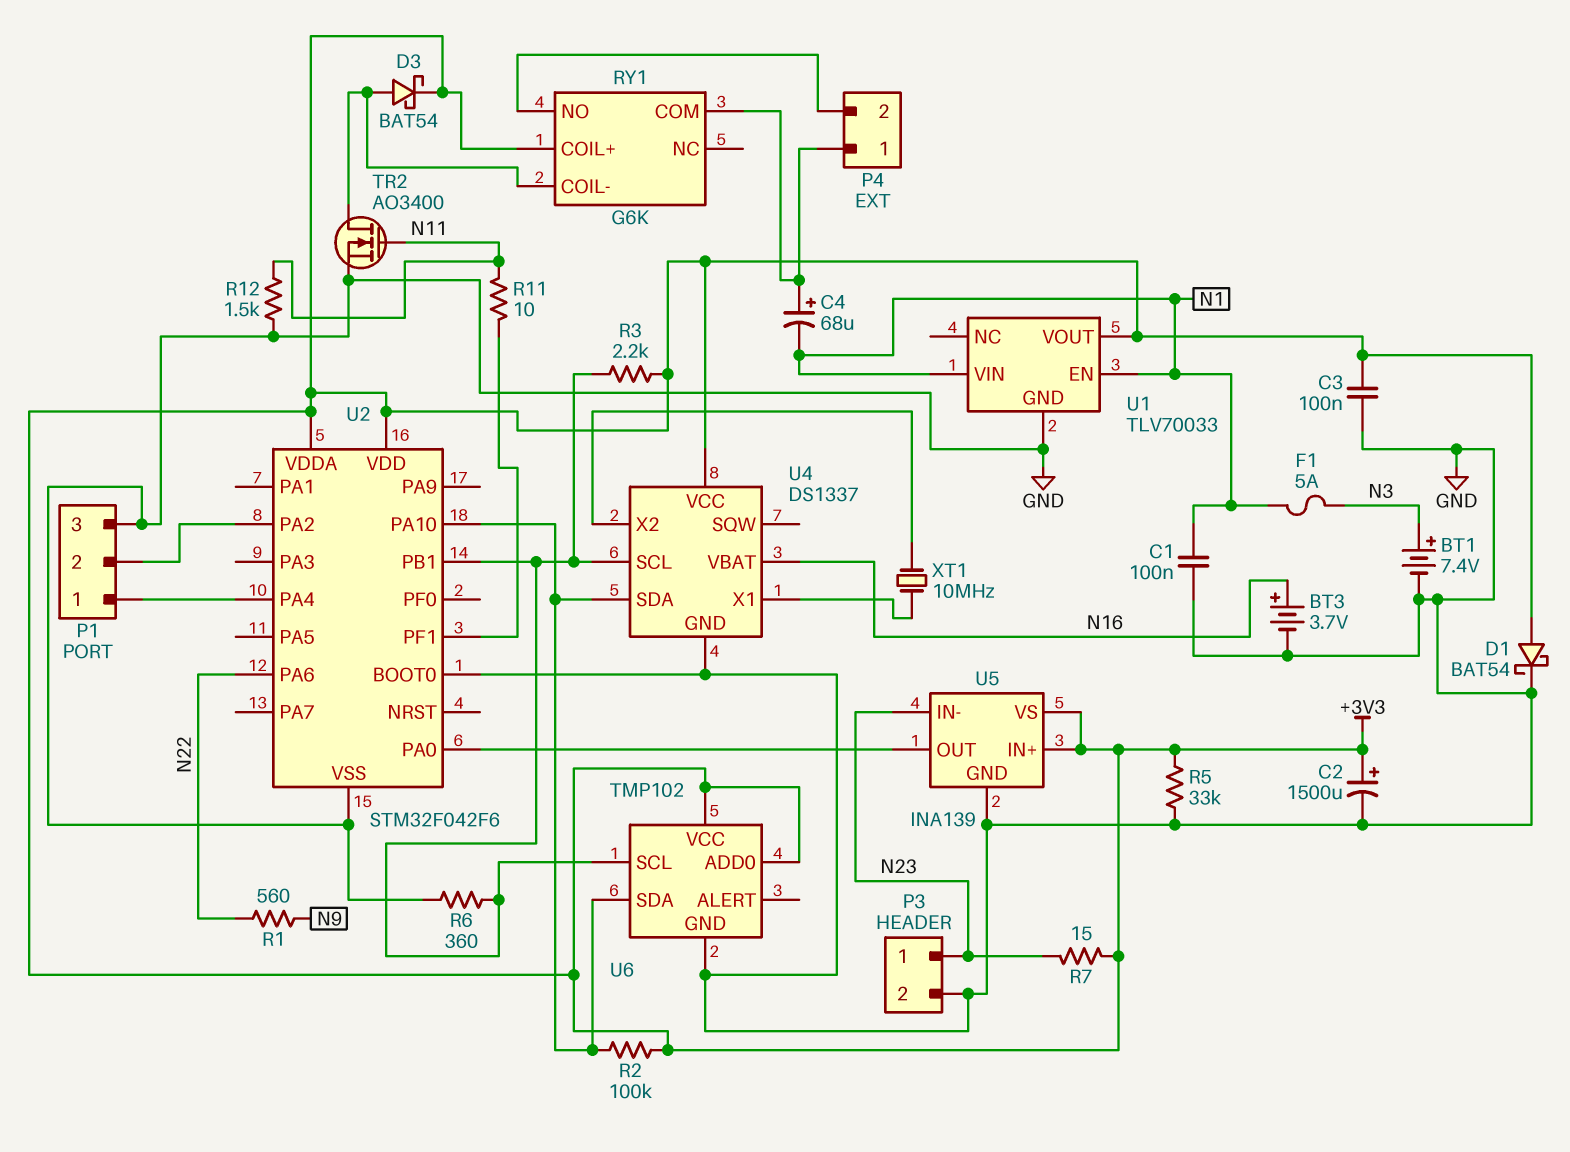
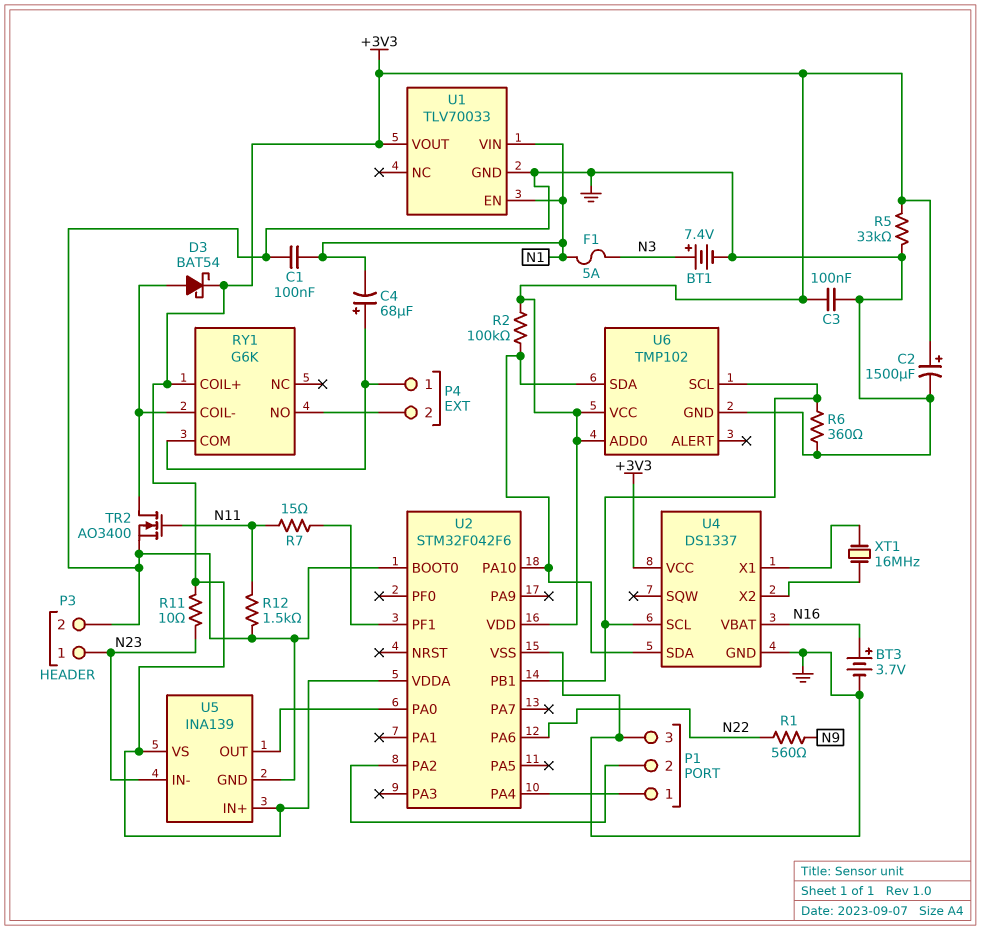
D1: schottky BAT54 (A +3V3, K GND) -> none
R3: 2.2k (+3V3, U2/PB1) -> none
R7: 15 (+3V3, N23) -> 15 (N11, U2/PF1)
R11: 10 (N11, U2/PF1) -> 10 (+3V3, N23)
XT1: 10MHz (U4/X1, U4/X2) -> 16MHz (U4/X1, U4/X2)

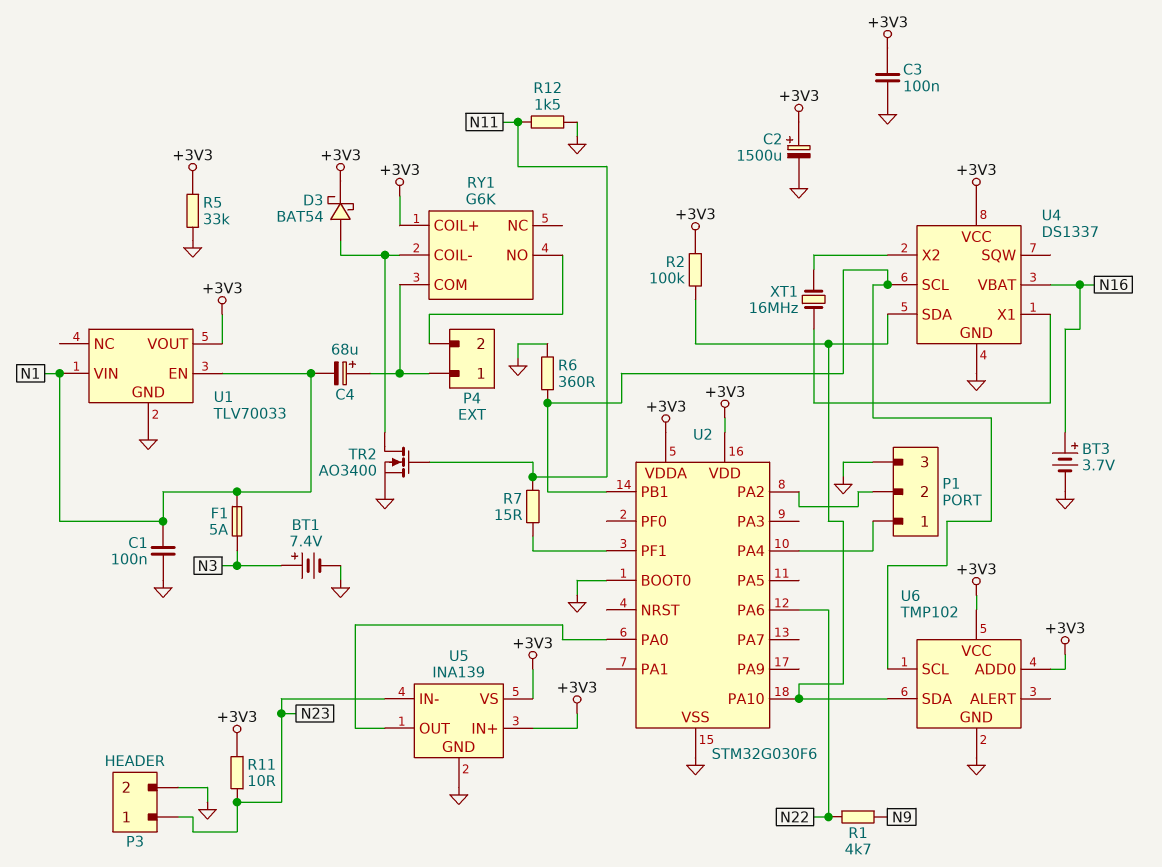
R1: 560 (N9, N22) -> 4.7k (N9, N22)
U2: STM32F042F6 -> STM32G030F6

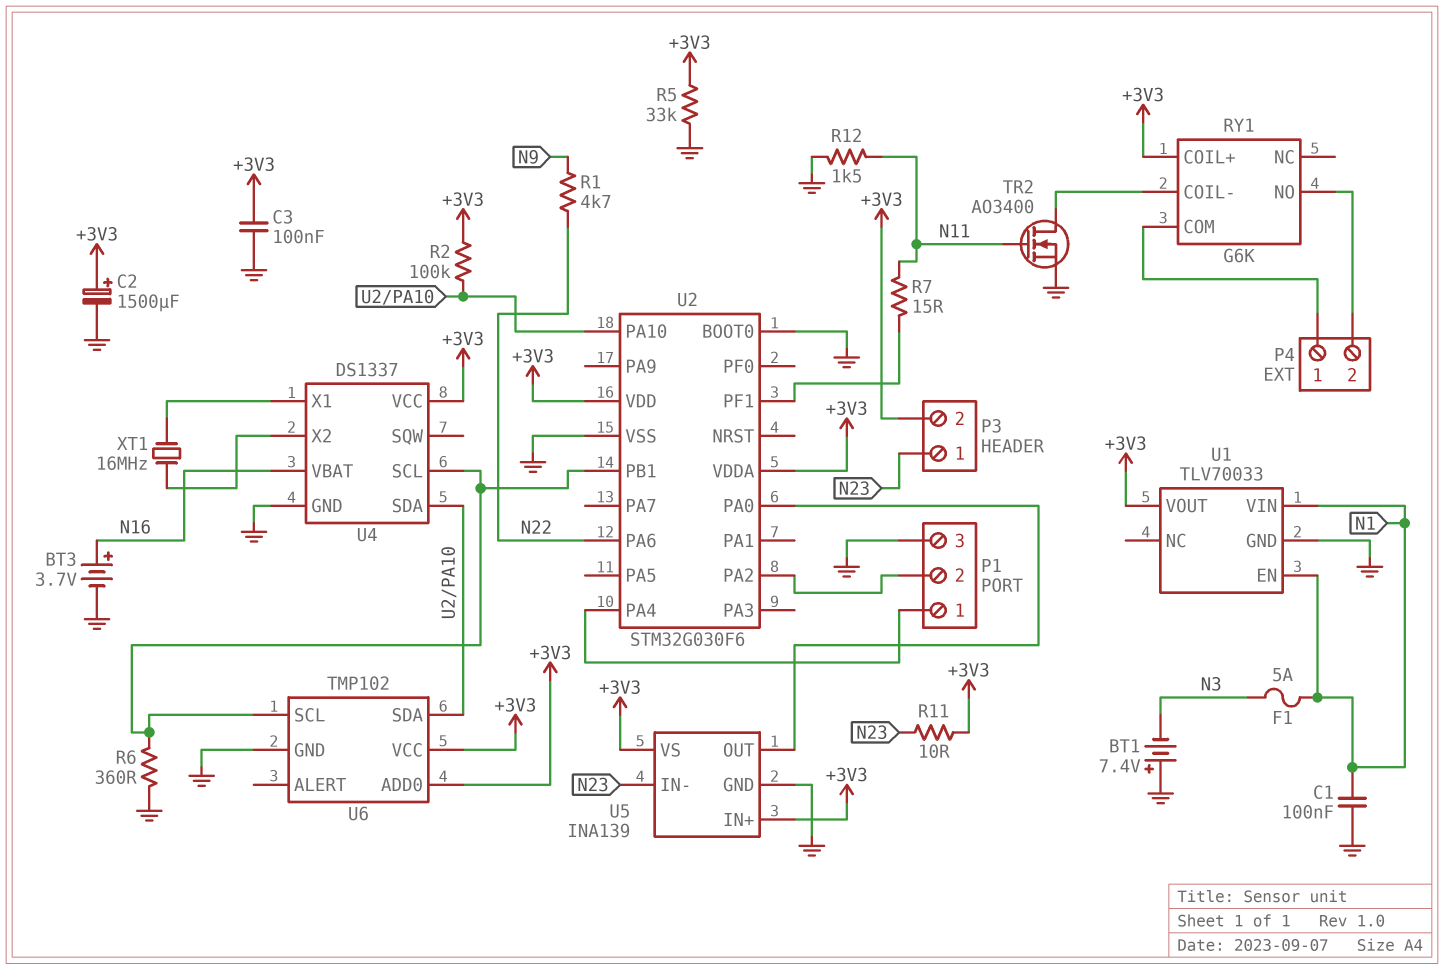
BT1: 7.4V (plus N3, minus GND) -> 7.4V (plus GND, minus N3)
C4: 68uF (plus P4/1, minus N1) -> none
D3: schottky BAT54 (A RY1/COIL-, K +3V3) -> none
P3 pin 2: GND -> +3V3

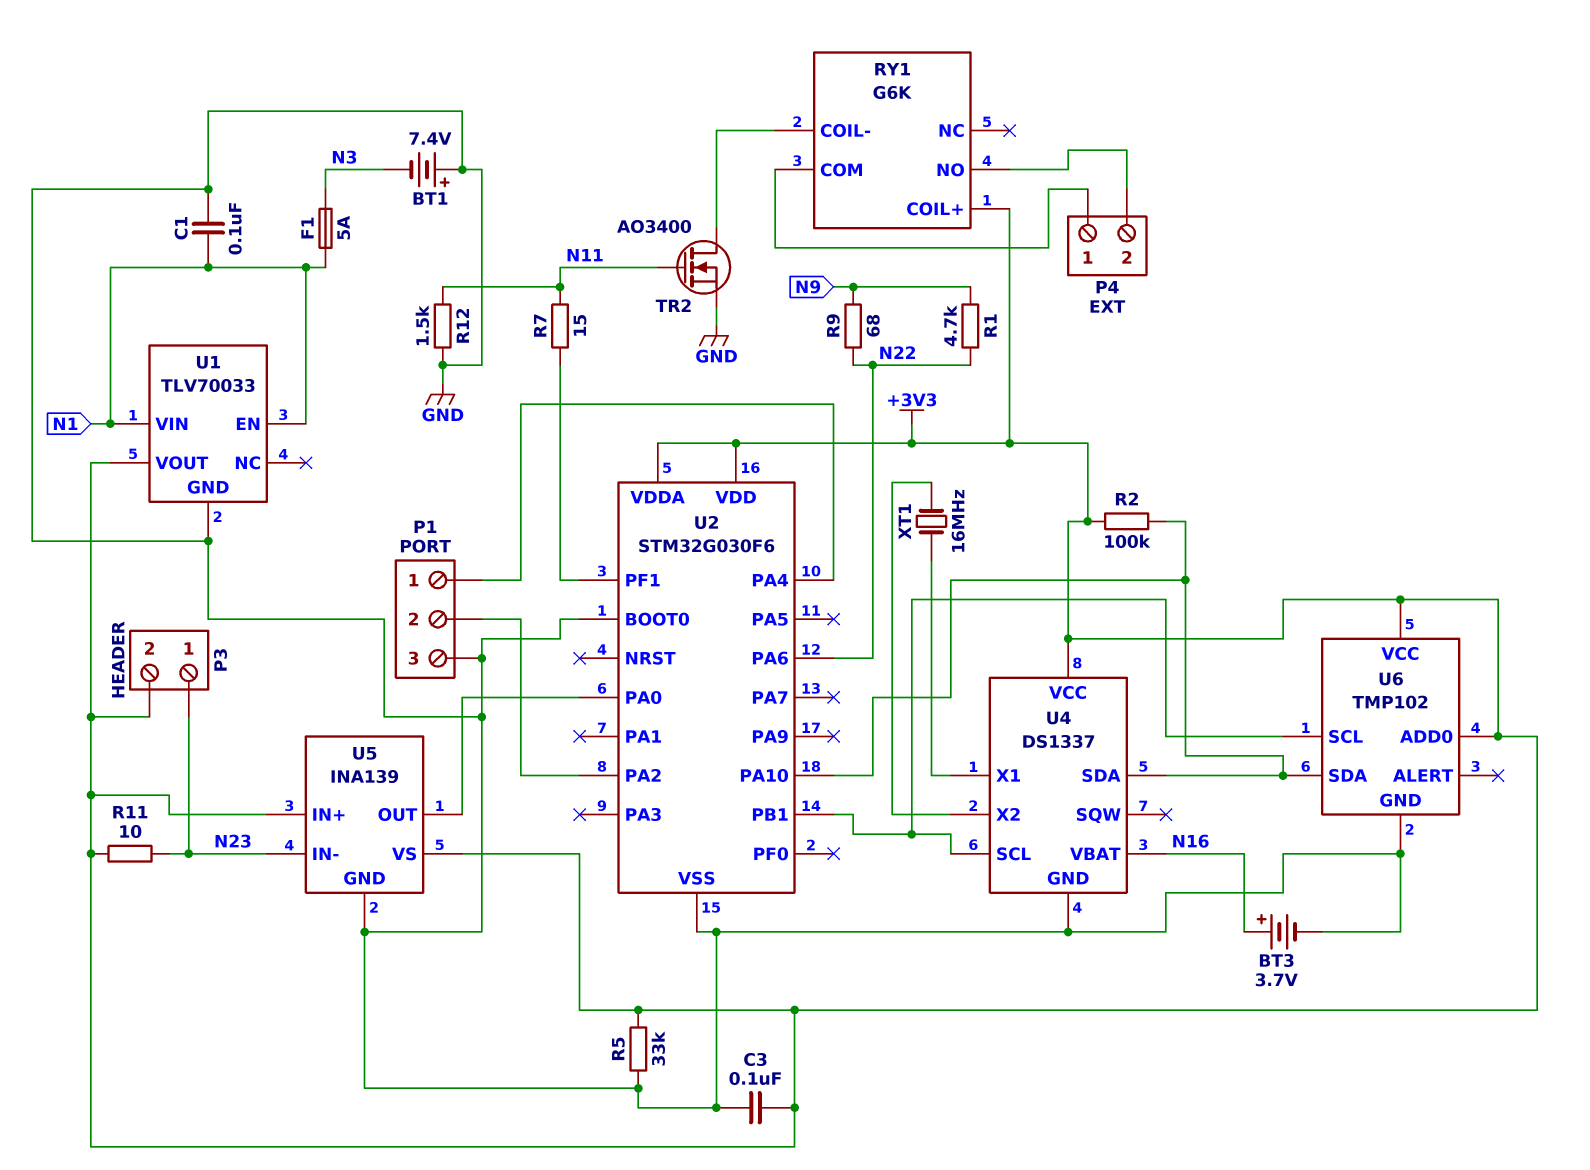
C2: 1500uF (plus +3V3, minus GND) -> none
R6: 360 (GND, U2/PB1) -> none
R9: none -> 68 (N9, N22)

